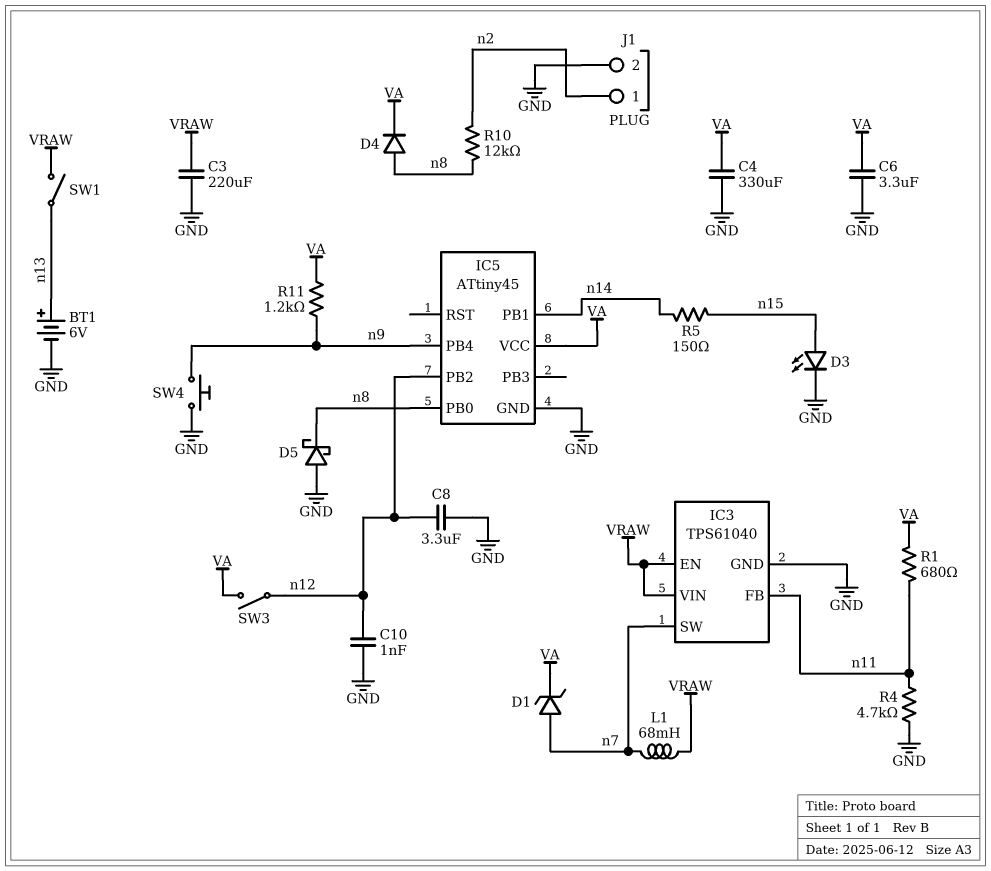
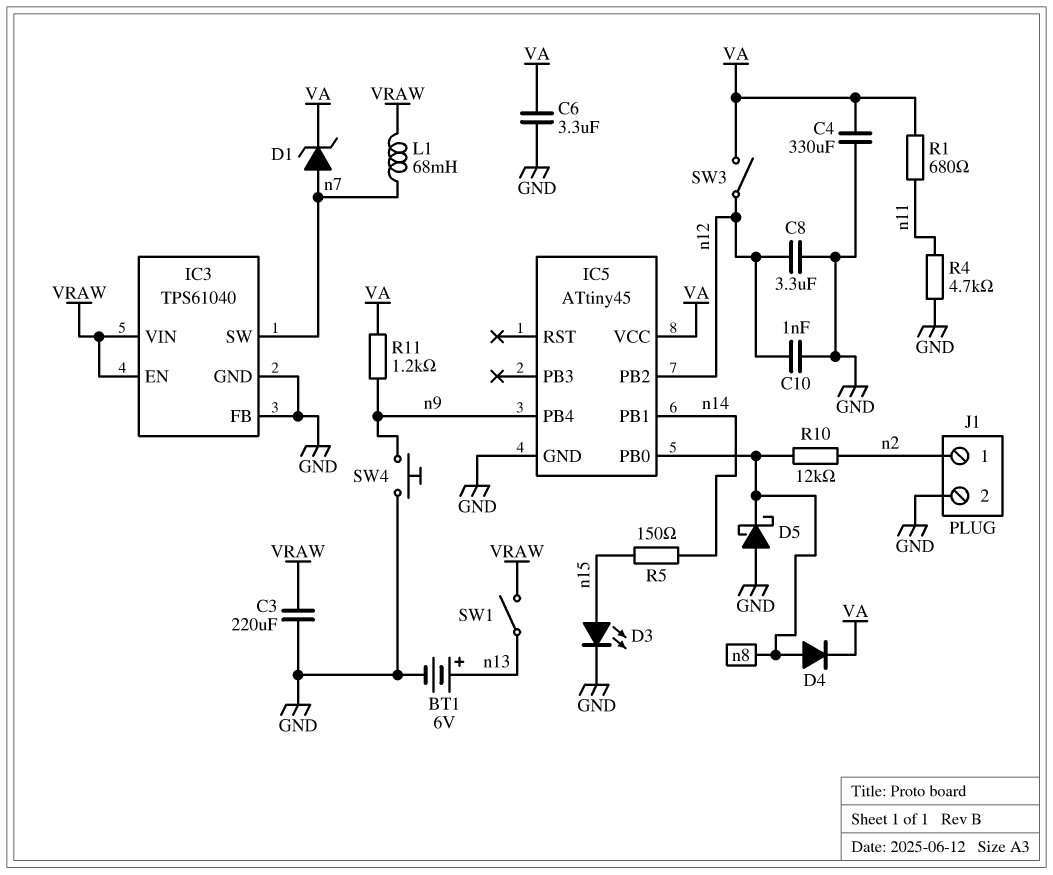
IC3 pin FB: n11 -> GND

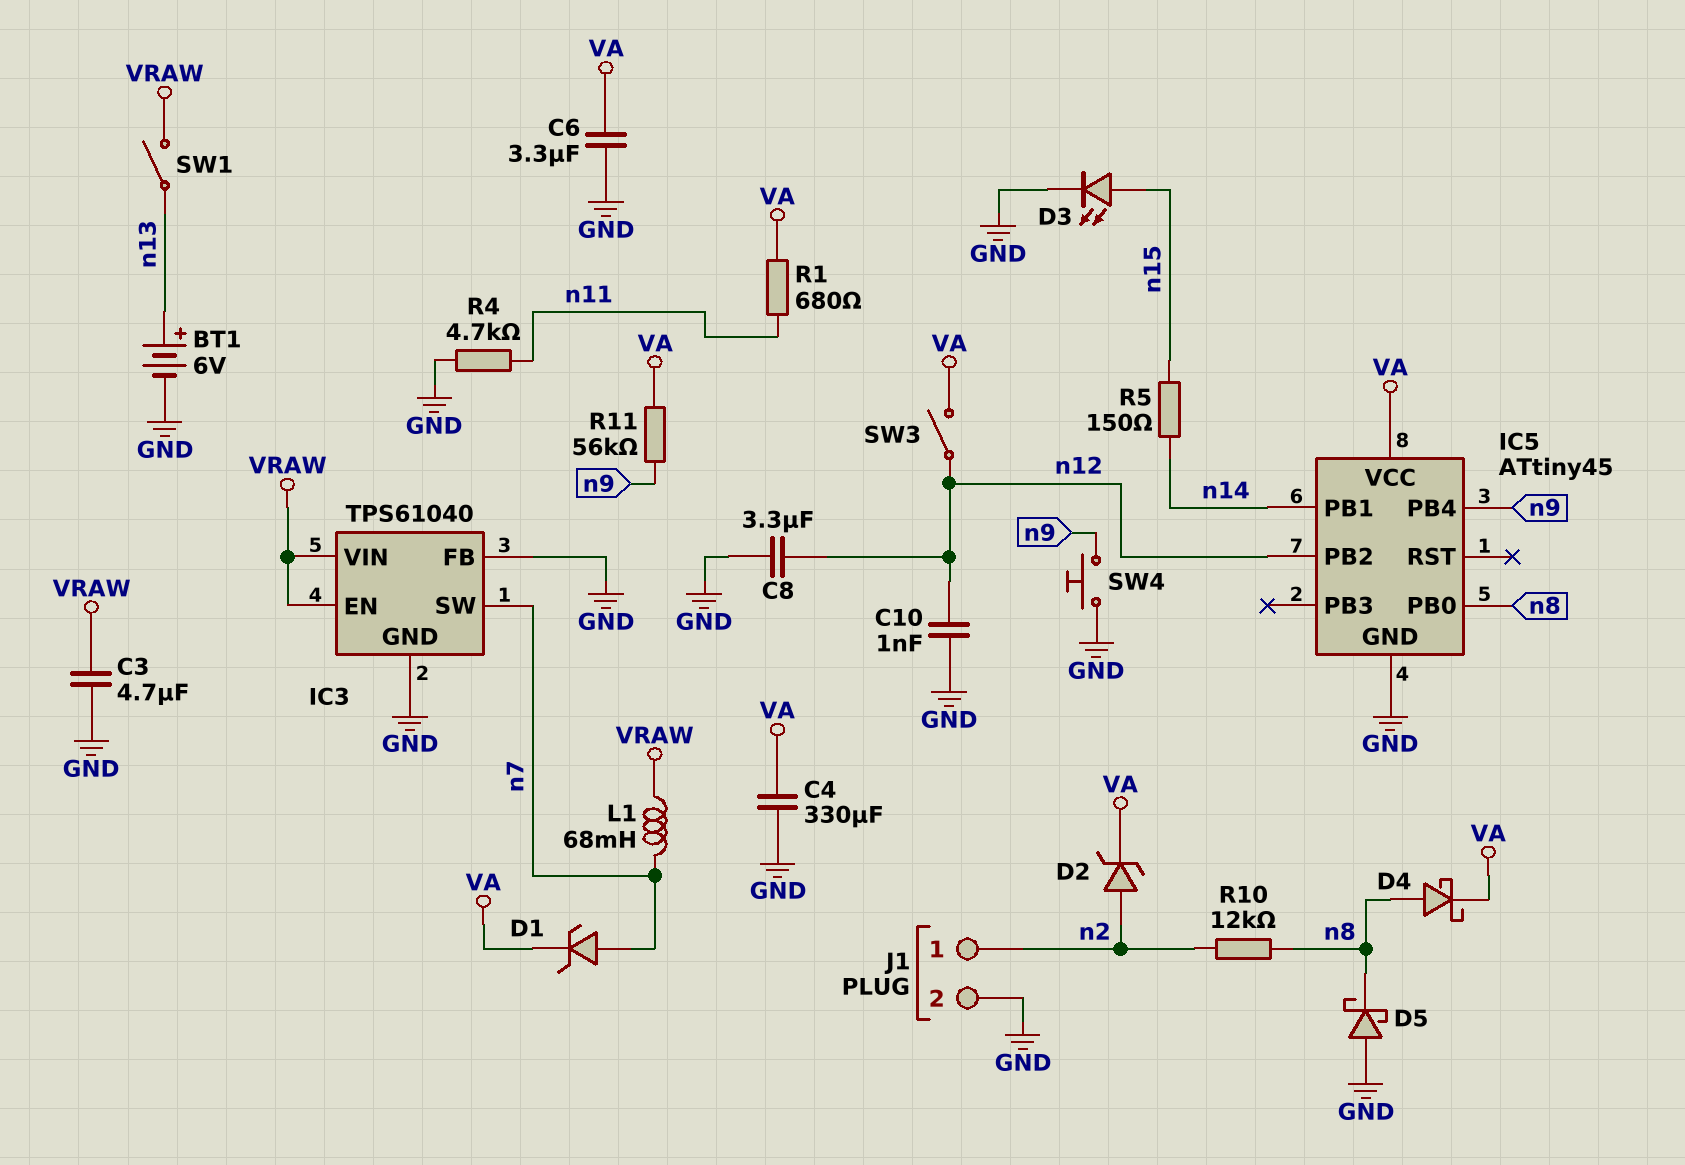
C3: 220uF (GND, VRAW) -> 4.7uF (GND, VRAW)
D2: none -> zener (A n2, K VA)
D4: diode (A n8, K VA) -> schottky (A n8, K VA)
R11: 1.2k (VA, n9) -> 56k (VA, n9)

